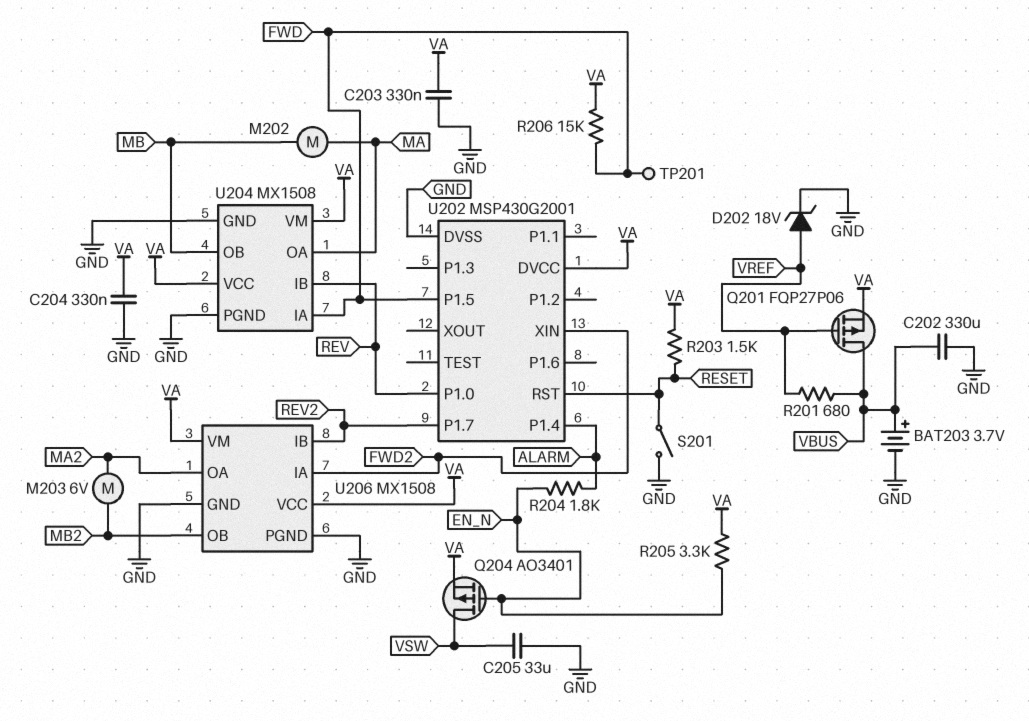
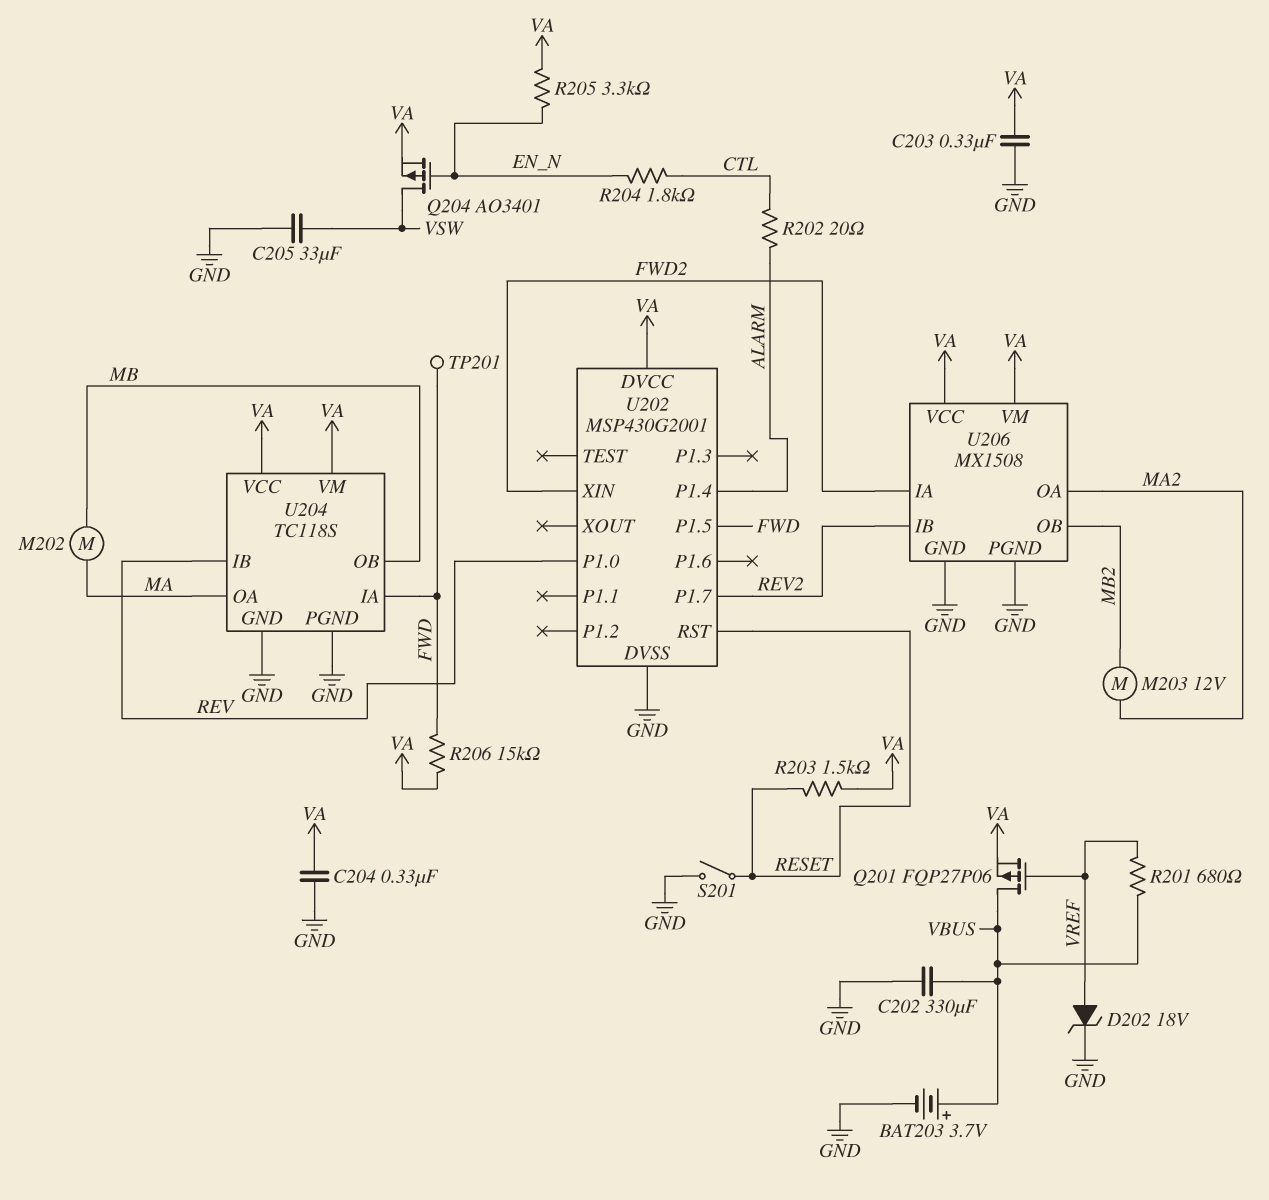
M203: motor 6V (MA2, MB2) -> motor 12V (MA2, MB2)
R202: none -> 20 (ALARM, CTL)
R204: 1.8k (ALARM, EN_N) -> 1.8k (CTL, EN_N)
U204: MX1508 -> TC118S

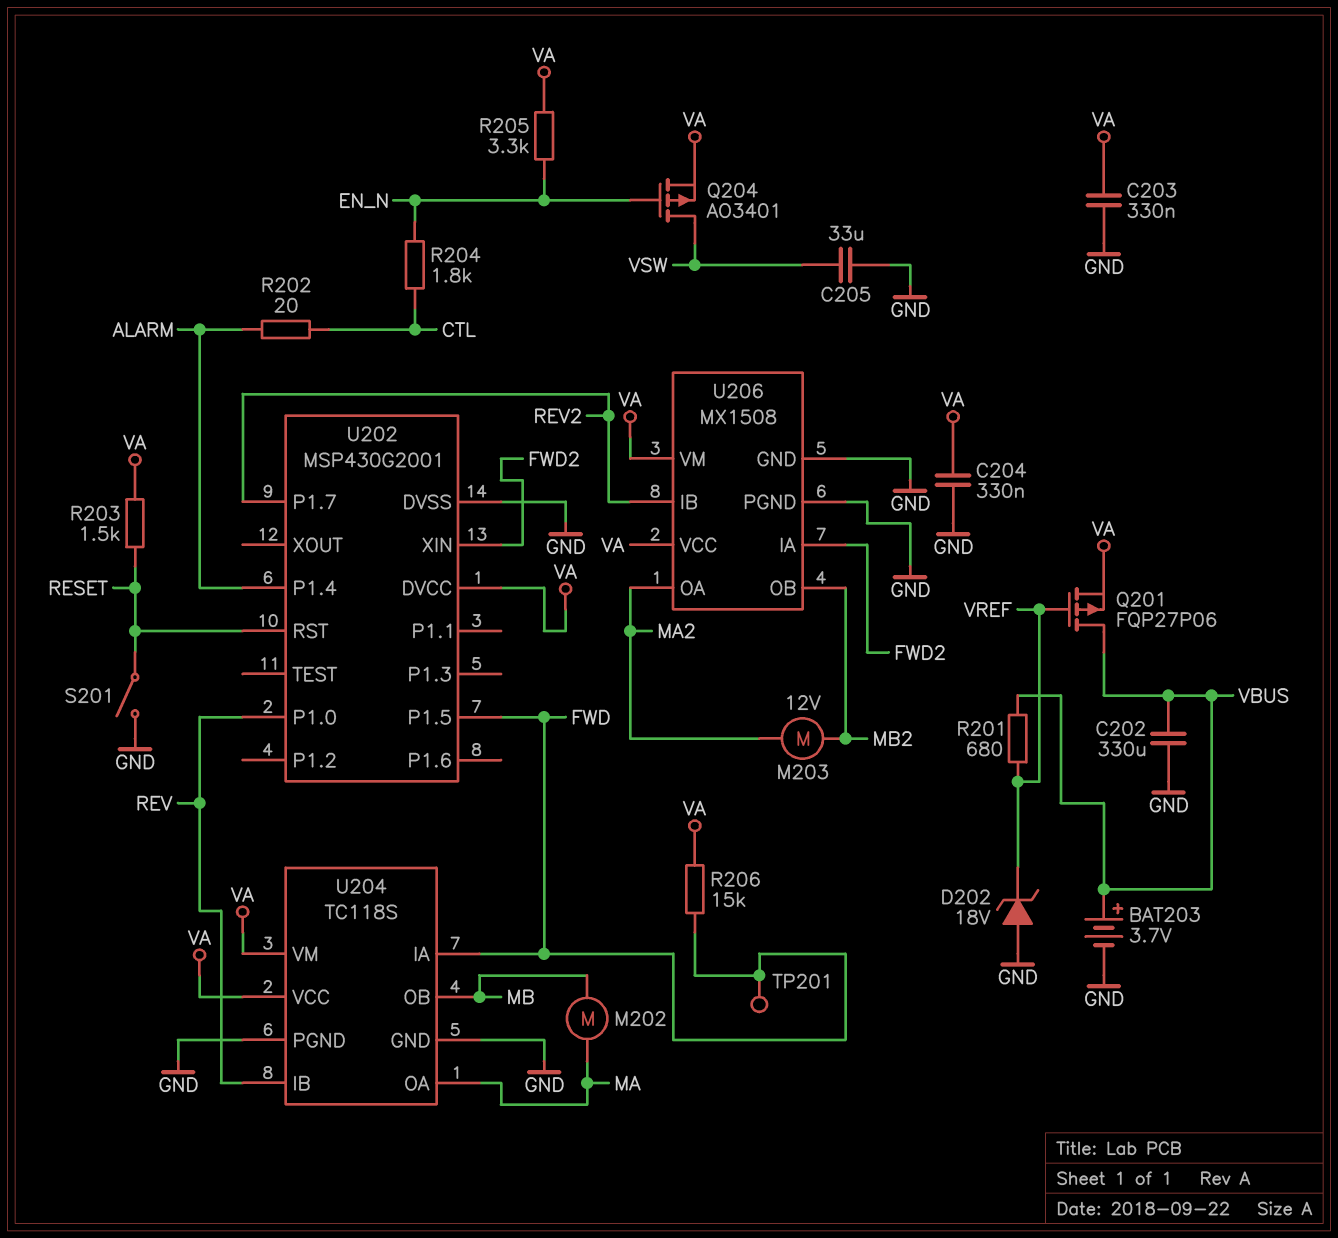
D202: zener 18V (A VREF, K GND) -> zener 18V (A GND, K VREF)

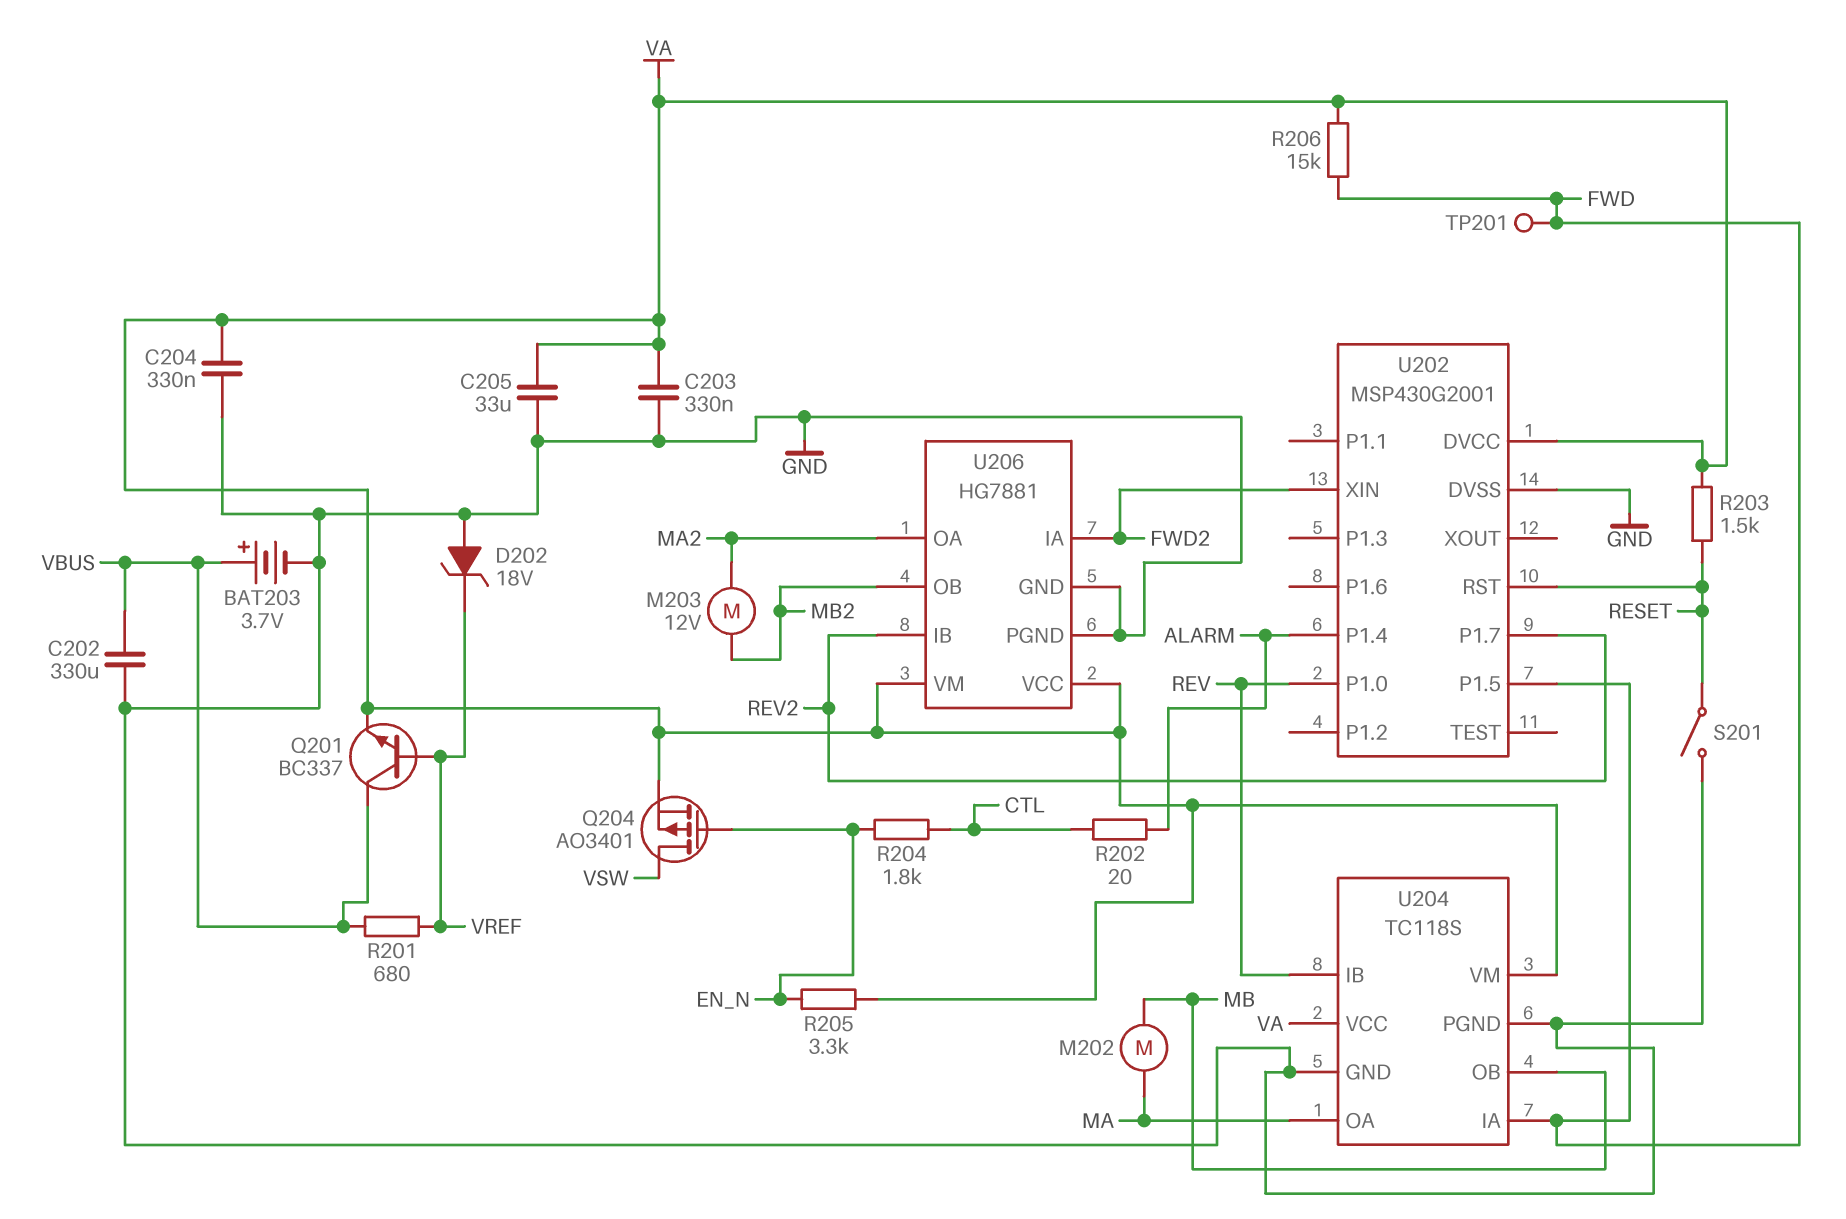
C205: 33uF (GND, VSW) -> 33uF (GND, VA)
Q201: PMOS FQP27P06 (G VREF, D VBUS, S VA) -> NPN BC337 (B VREF, C VBUS, E VA)
U206: MX1508 -> HG7881

